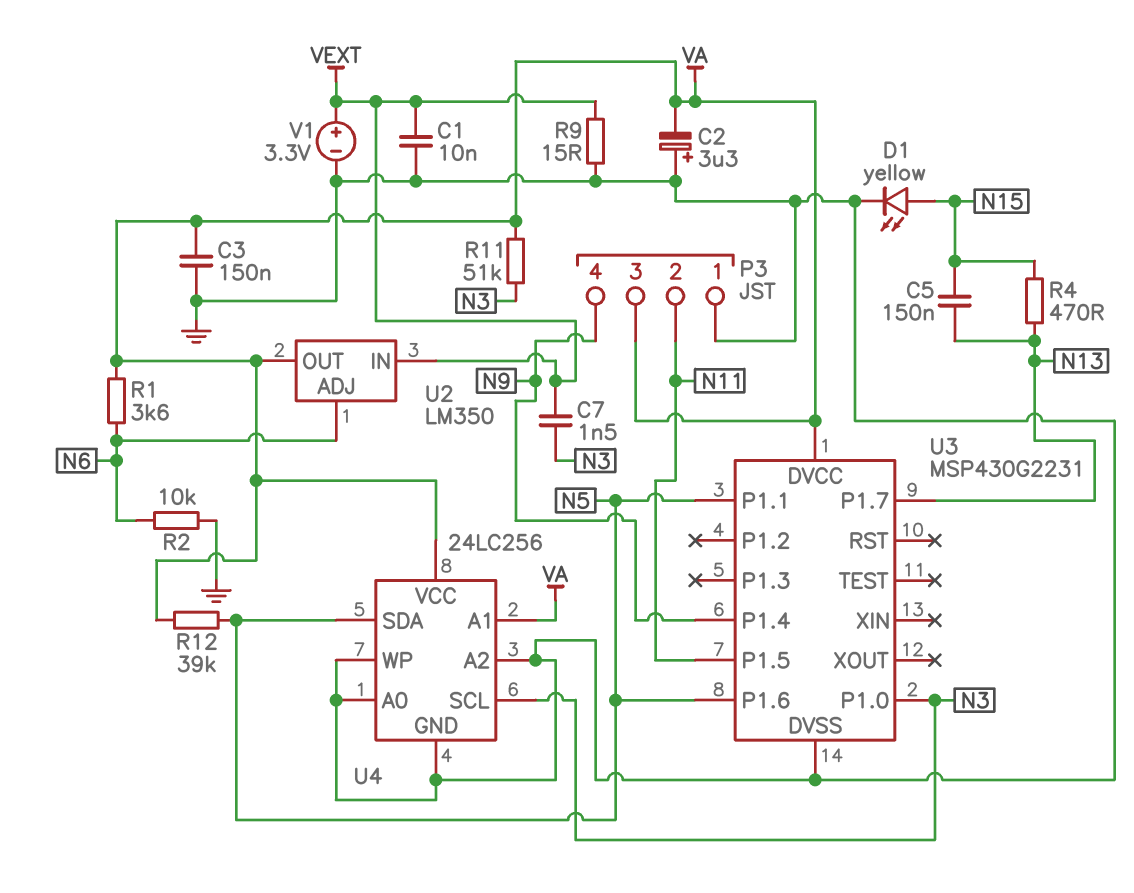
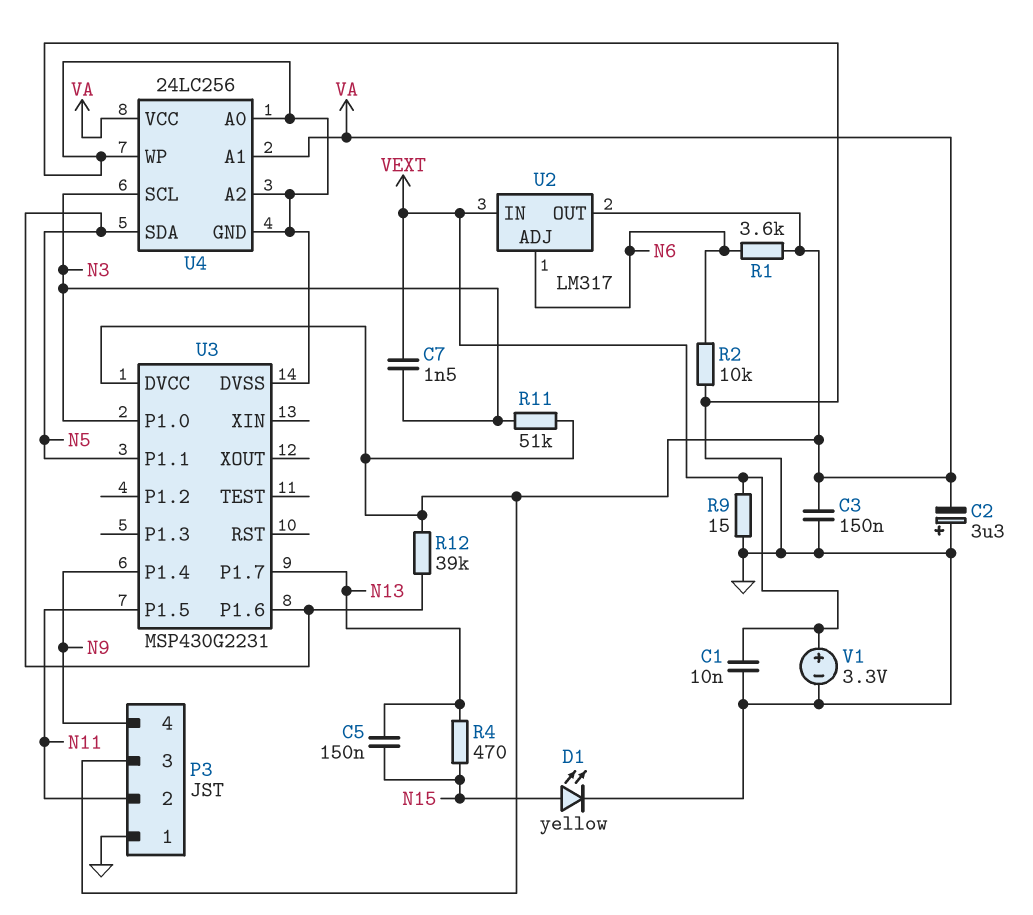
U2: LM350 -> LM317

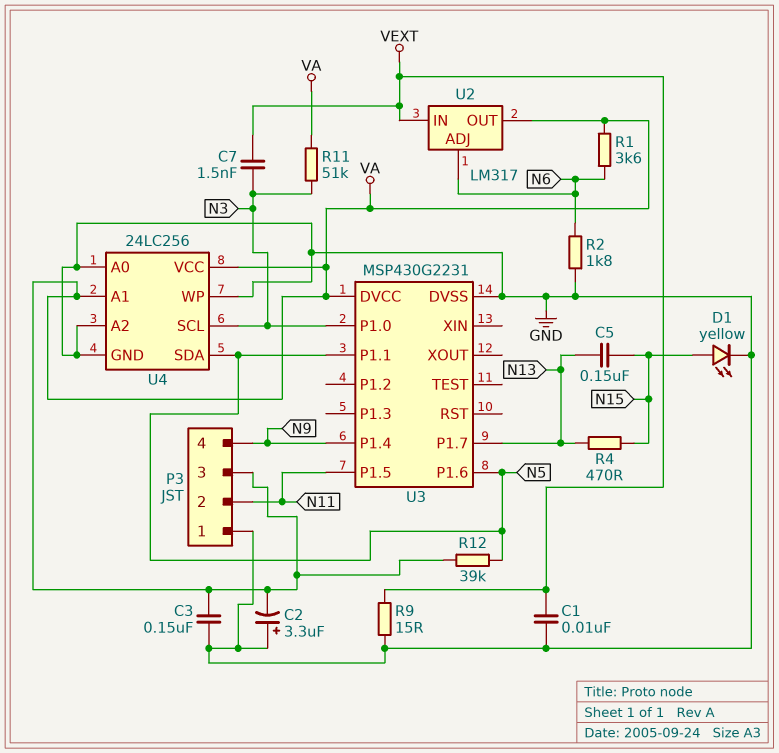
R2: 10k (GND, N6) -> 1.8k (GND, N6)
V1: 3.3V (plus VEXT, minus GND) -> none

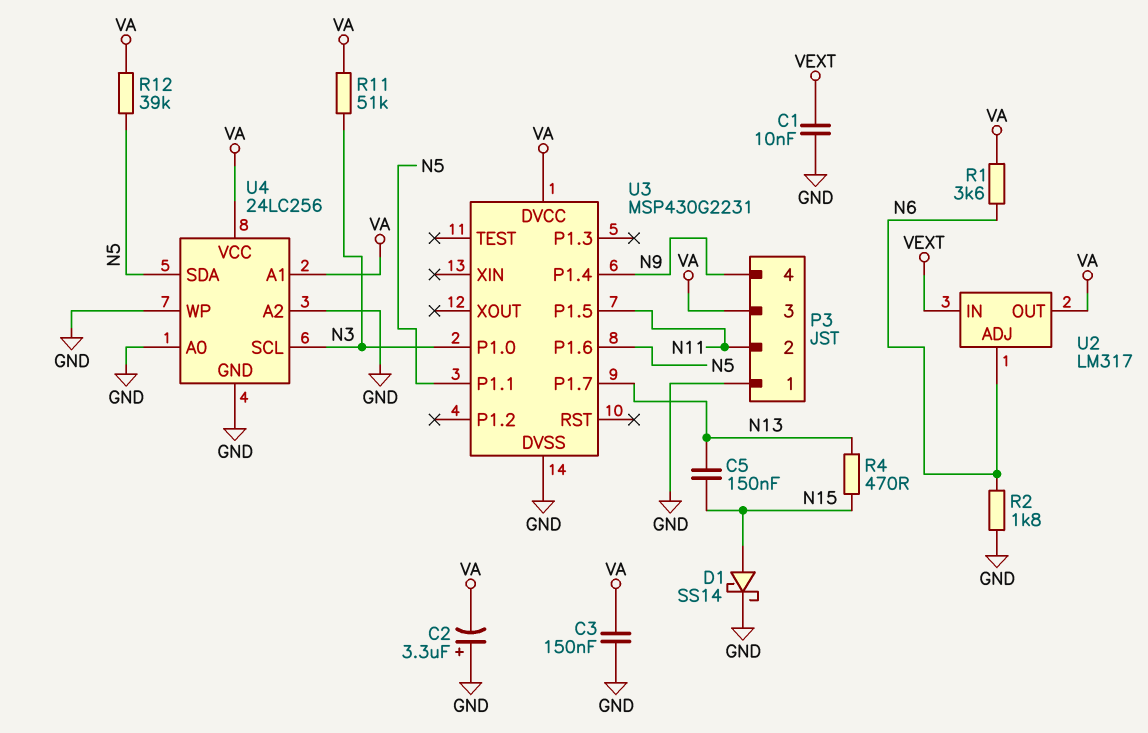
C7: 1.5nF (N3, VEXT) -> none
D1: LED yellow (A N15, K GND) -> schottky SS14 (A N15, K GND)
R9: 15 (GND, VEXT) -> none

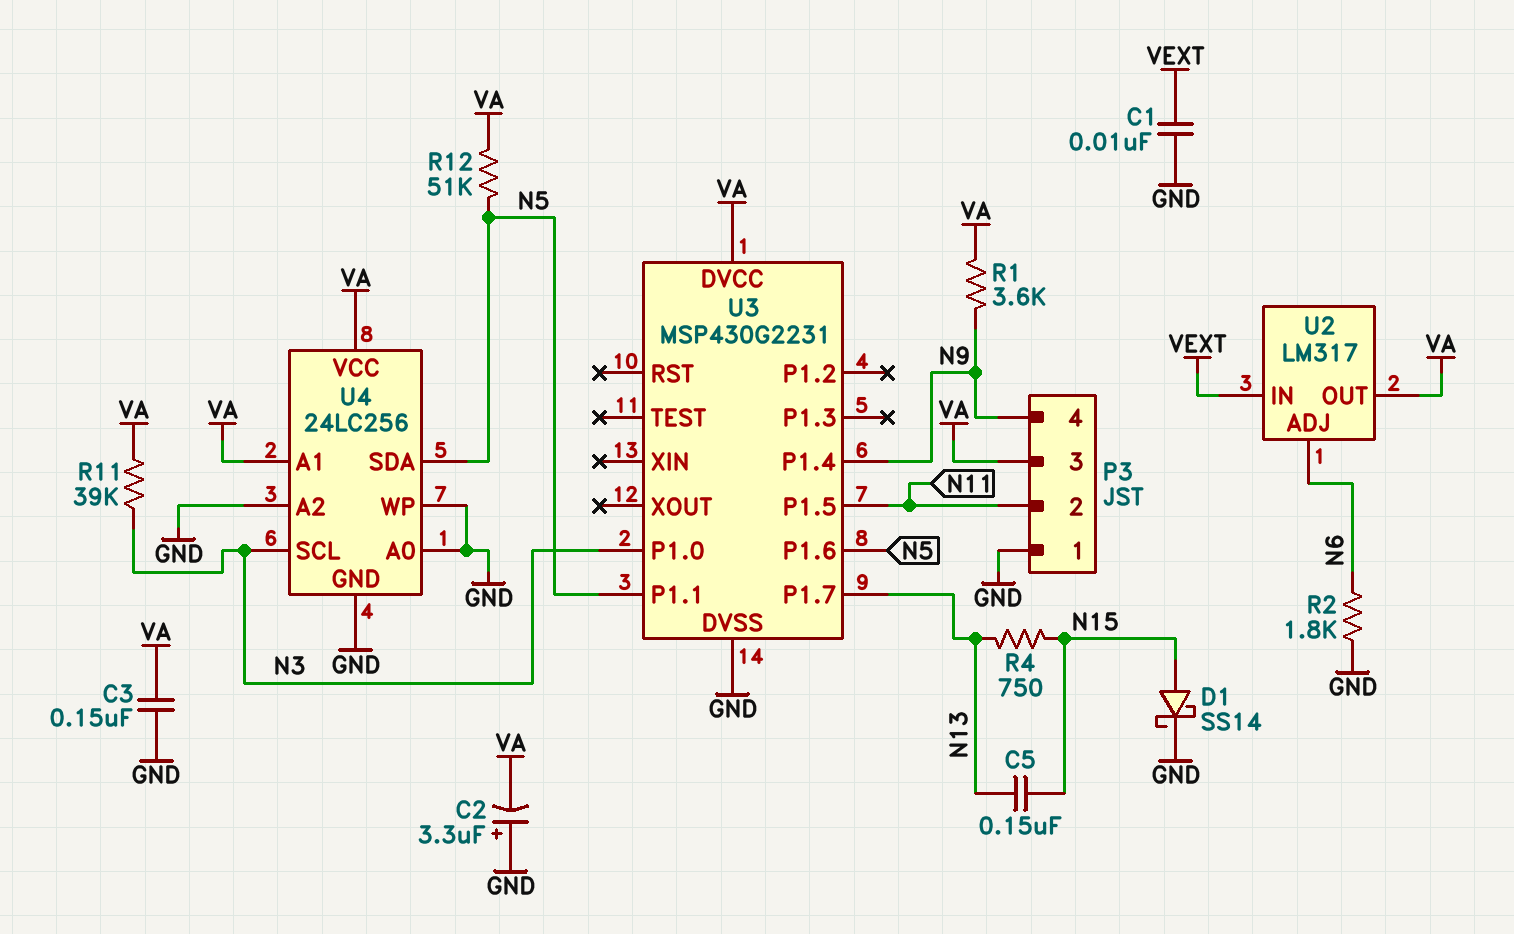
R1: 3.6k (N6, VA) -> 3.6k (N9, VA)
R4: 470 (N13, N15) -> 750 (N13, N15)
R11: 51k (N3, VA) -> 39k (N3, VA)
R12: 39k (N5, VA) -> 51k (N5, VA)

